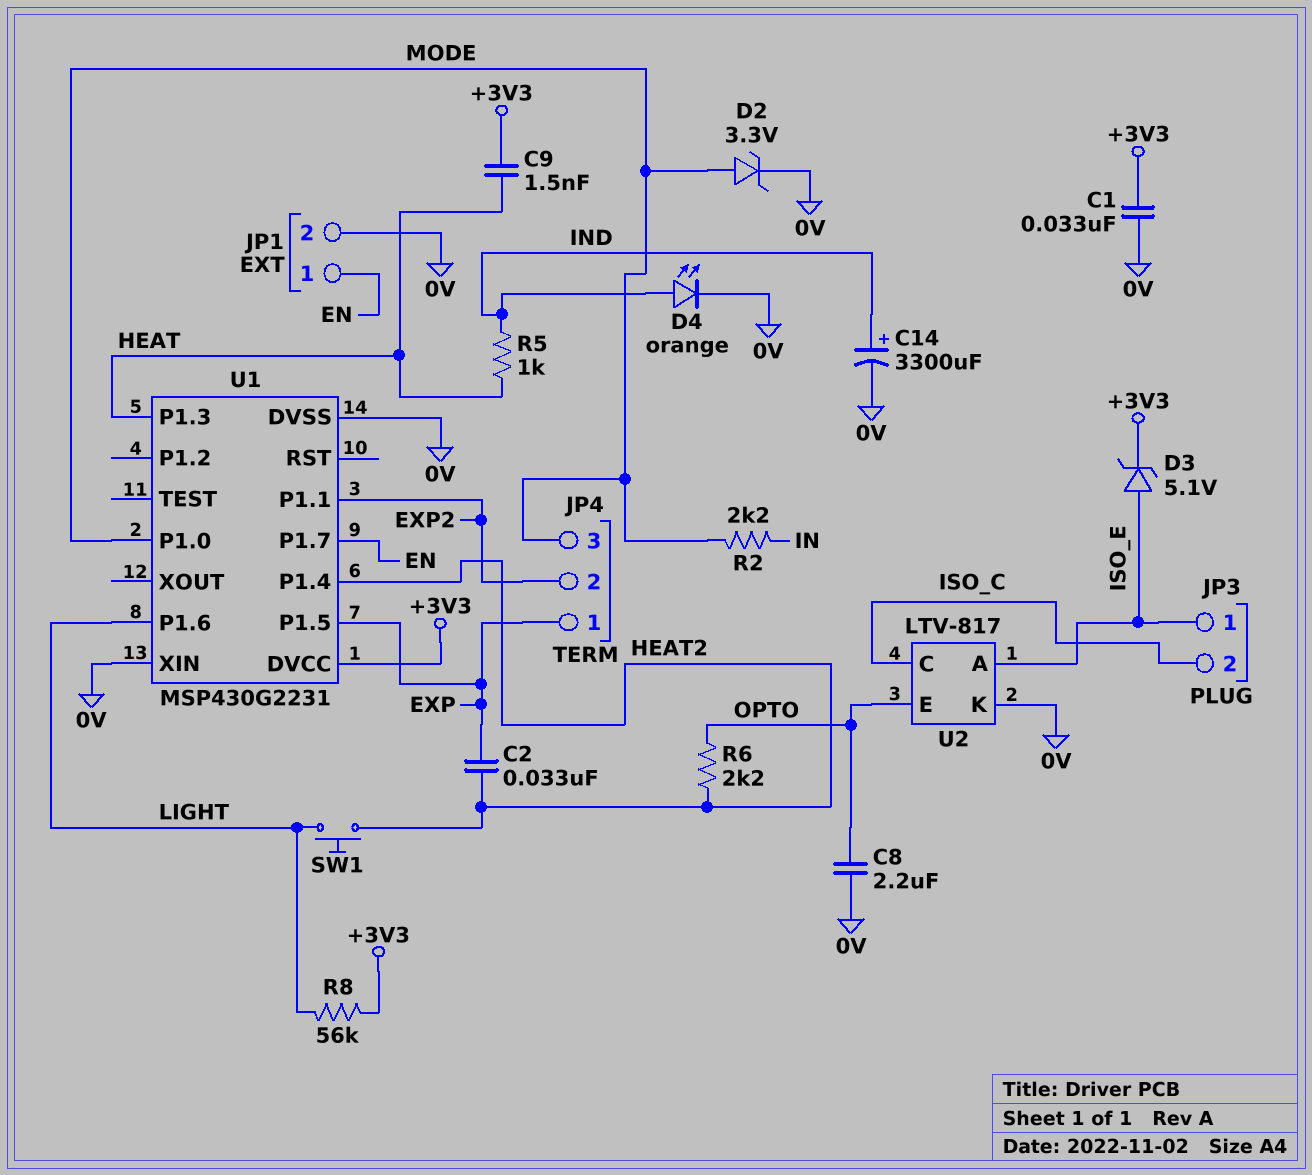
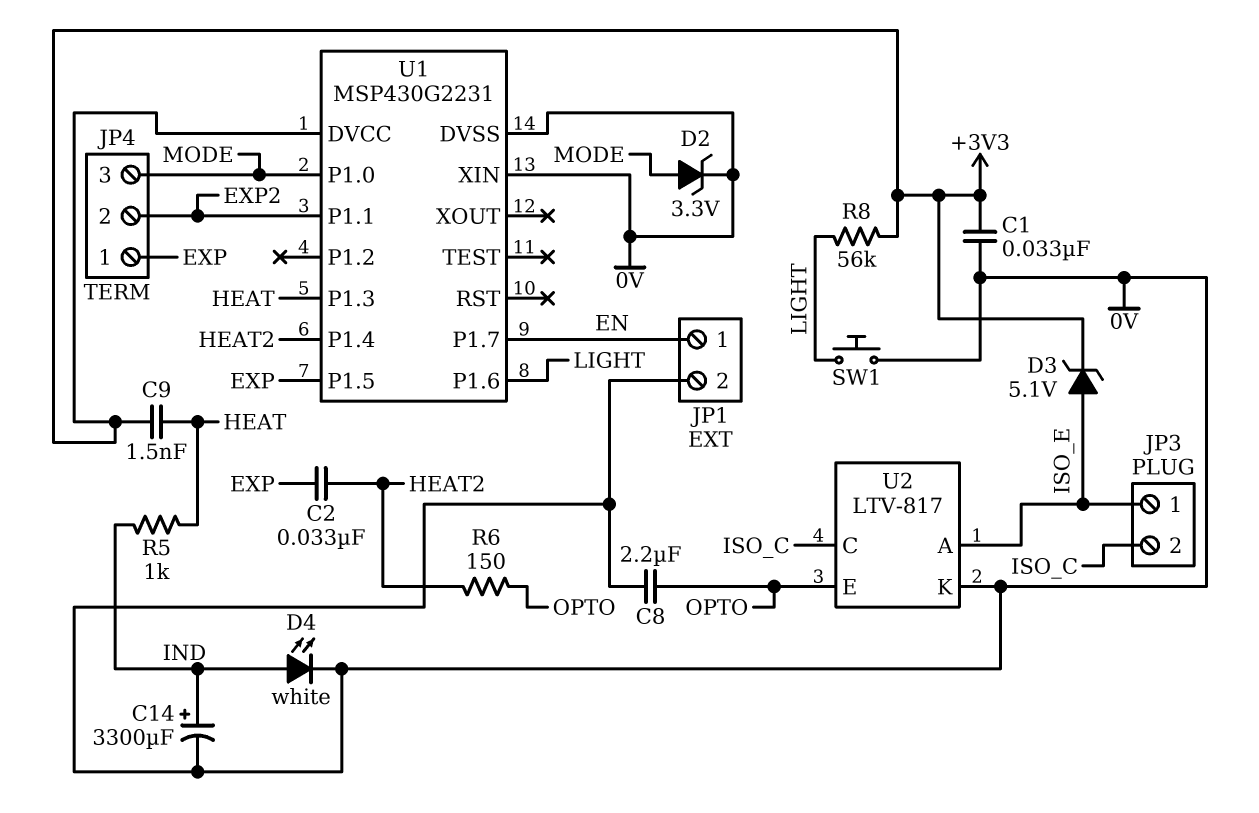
D4: LED orange (A IND, K 0V) -> LED white (A IND, K 0V)
R2: 2.2k (IN, MODE) -> none
R6: 2.2k (HEAT2, OPTO) -> 150 (HEAT2, OPTO)
SW1: button (HEAT2, LIGHT) -> button (0V, LIGHT)

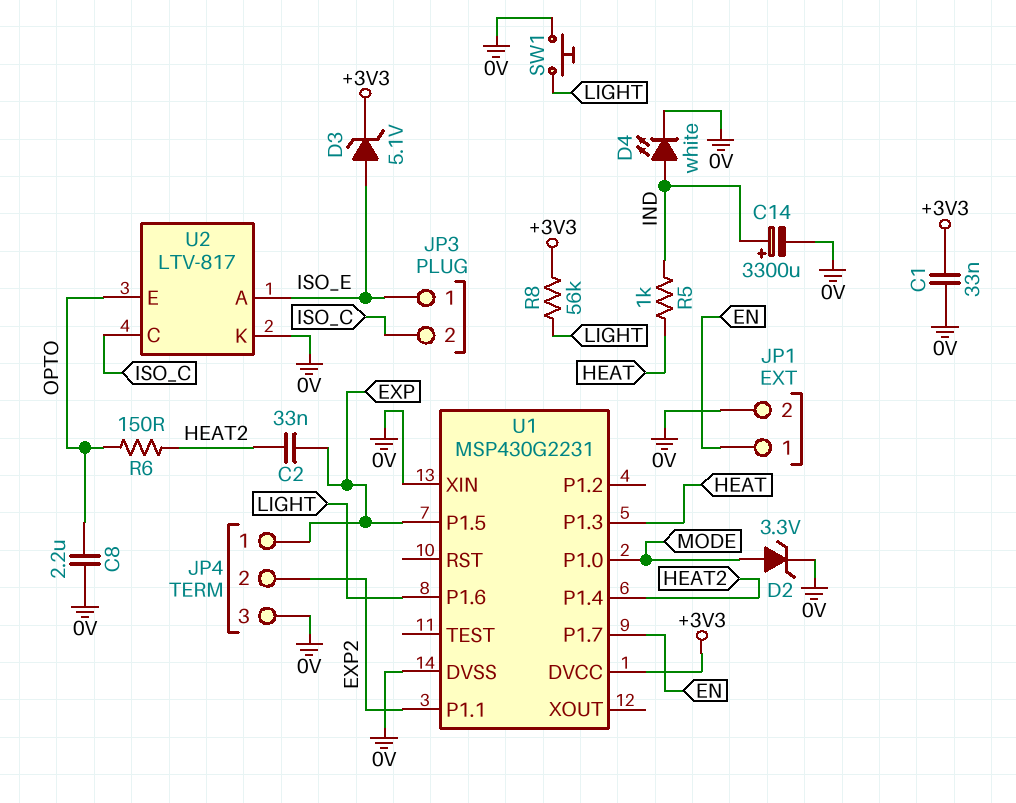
C9: 1.5nF (+3V3, HEAT) -> none
JP4 pin 3: MODE -> 0V

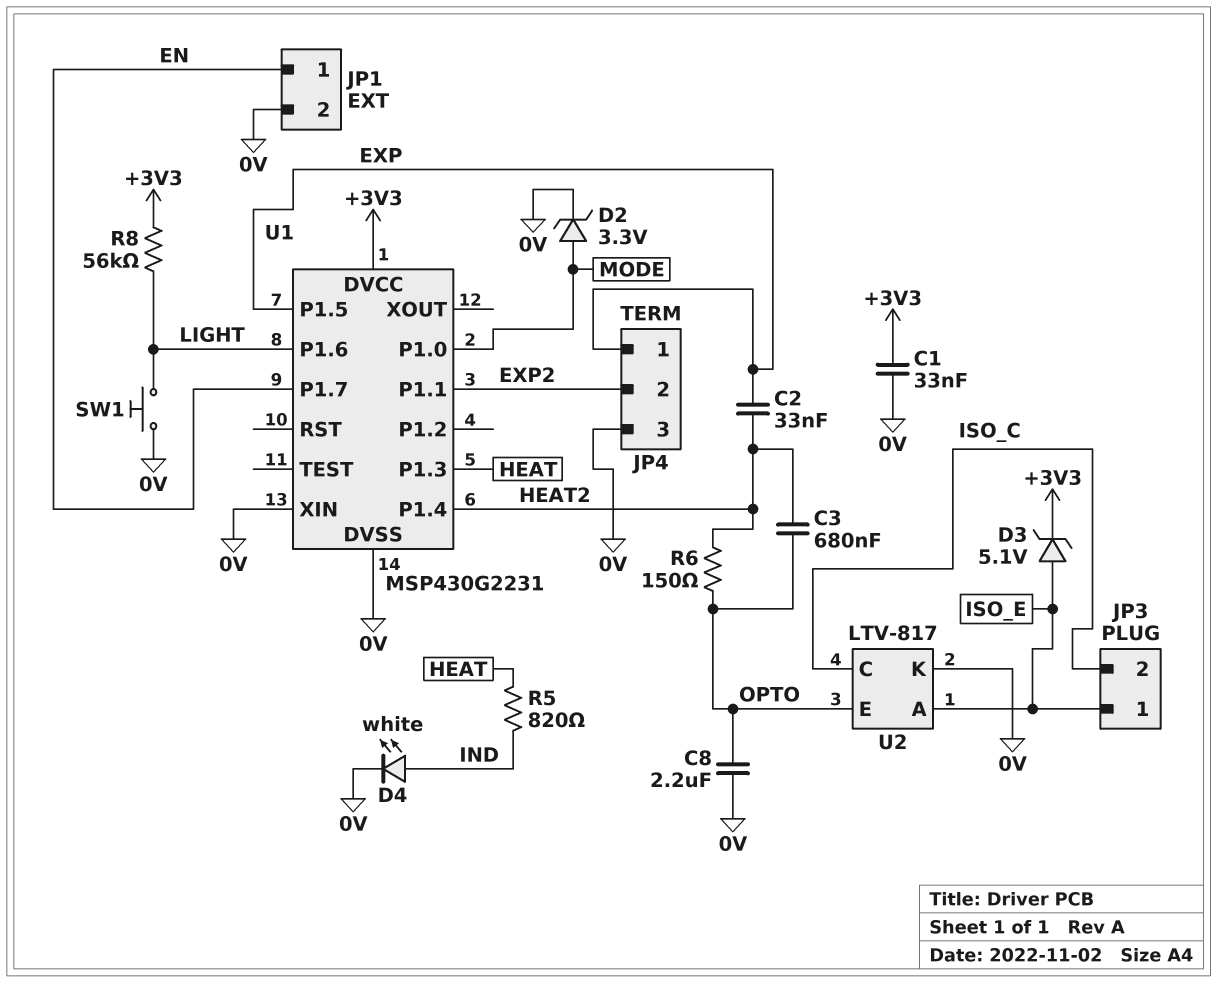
C3: none -> 680nF (HEAT2, OPTO)
C14: 3300uF (plus IND, minus 0V) -> none
R5: 1k (HEAT, IND) -> 820 (HEAT, IND)

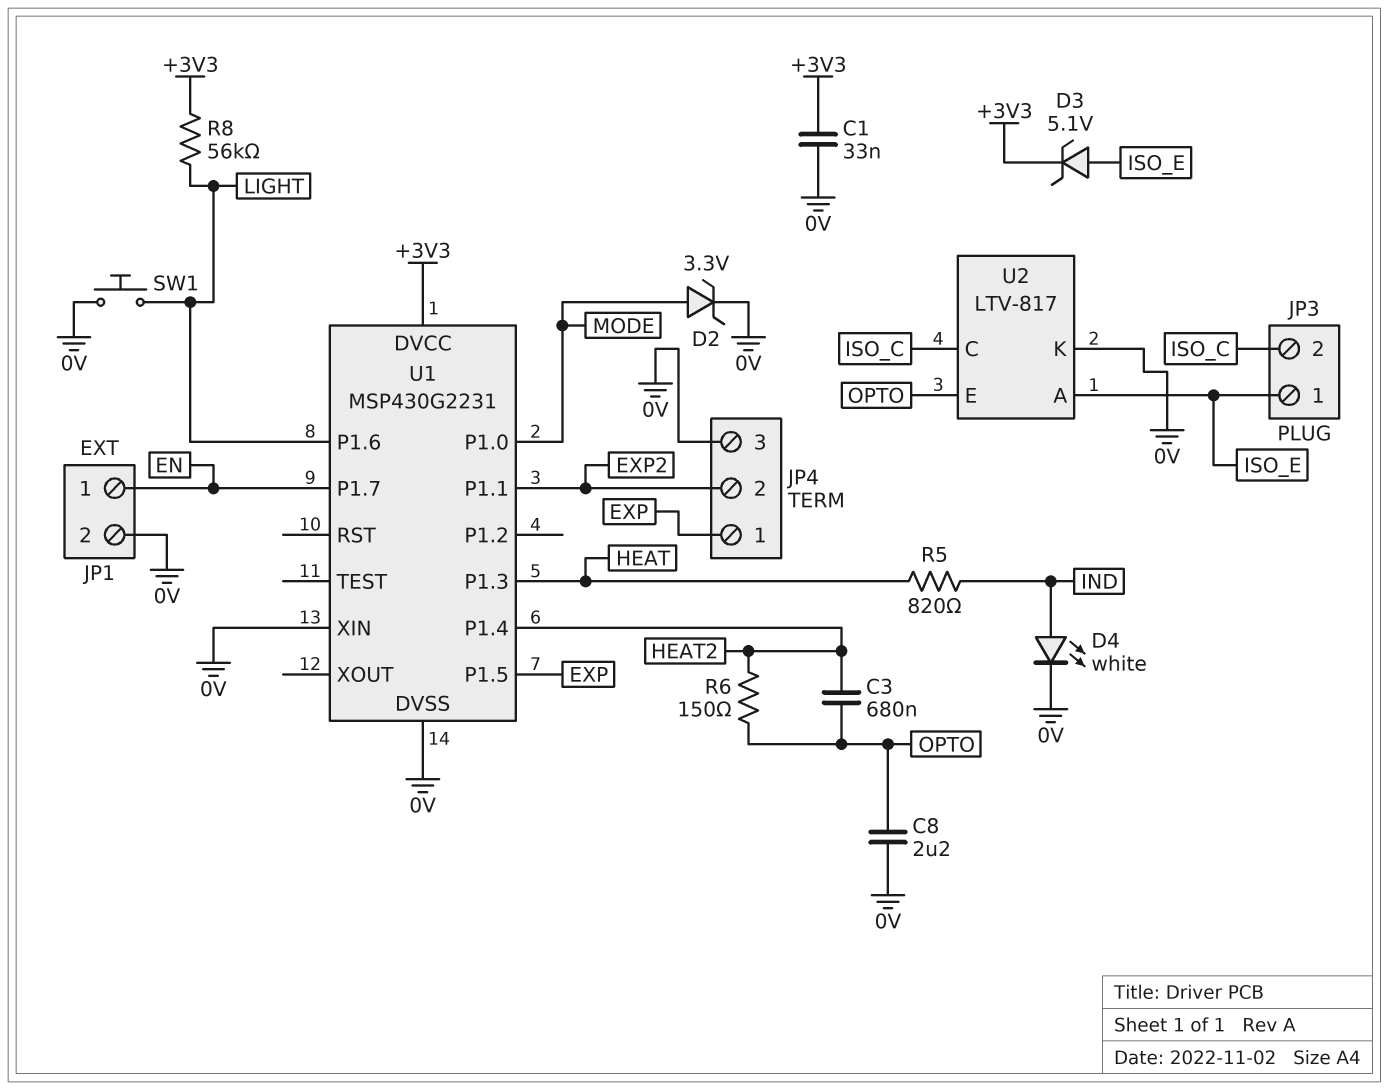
C2: 33nF (EXP, HEAT2) -> none

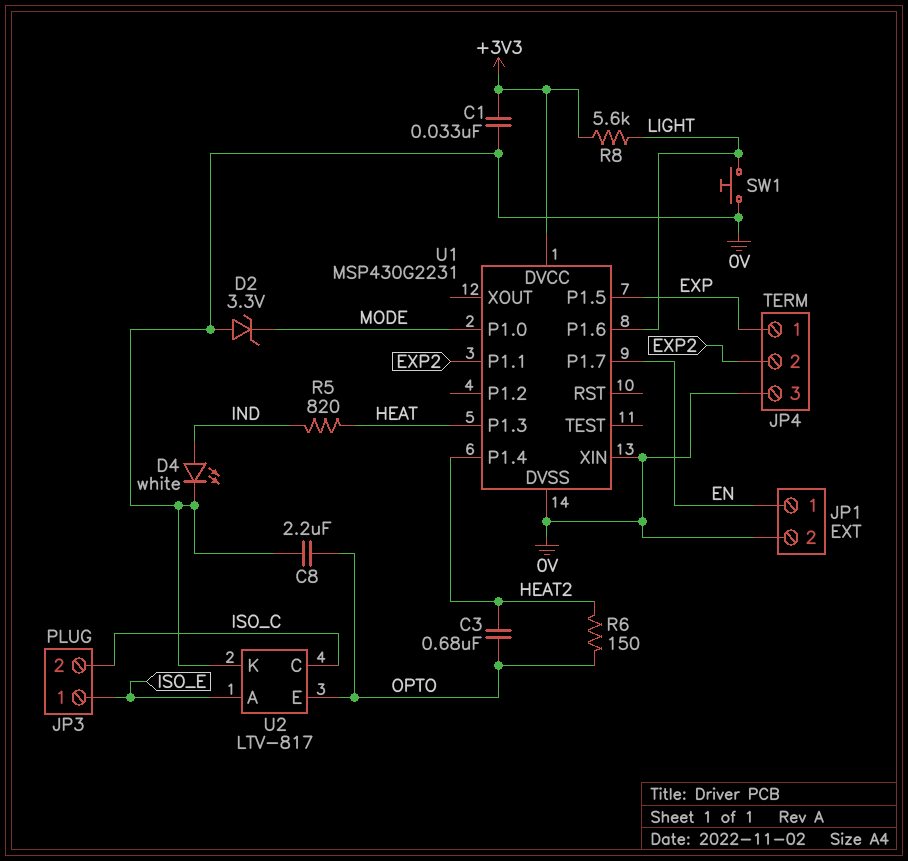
D2: zener 3.3V (A MODE, K 0V) -> zener 3.3V (A 0V, K MODE)
D3: zener 5.1V (A ISO_E, K +3V3) -> none
R8: 56k (+3V3, LIGHT) -> 5.6k (+3V3, LIGHT)

